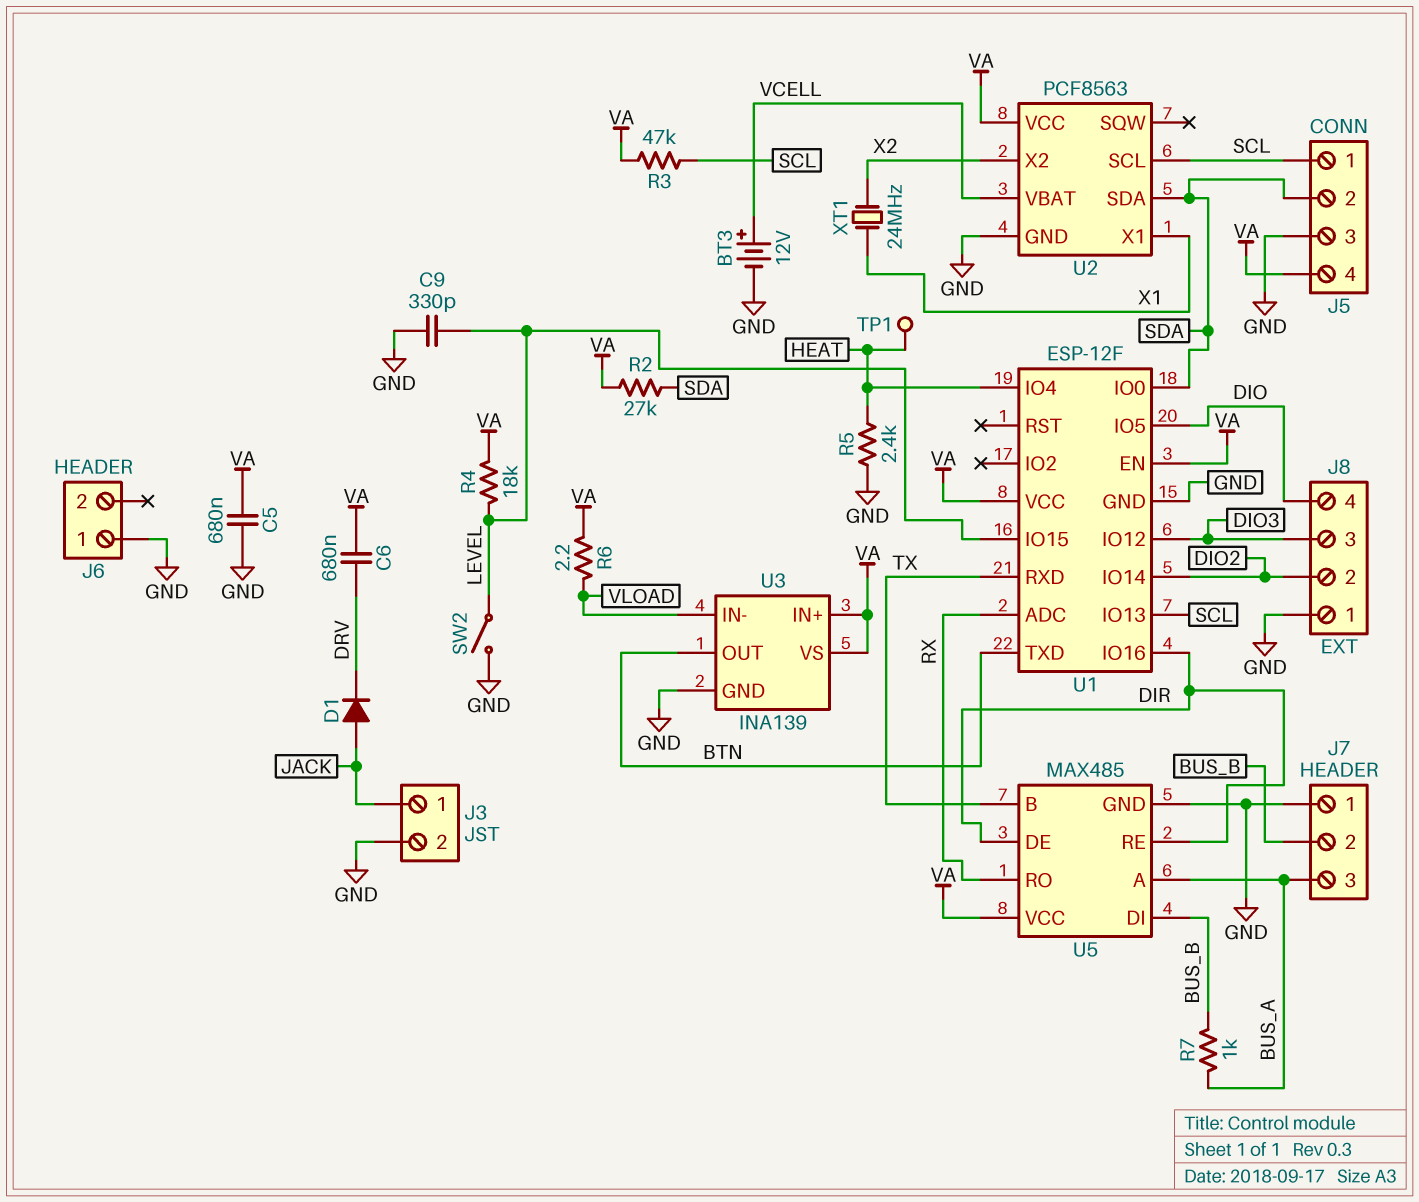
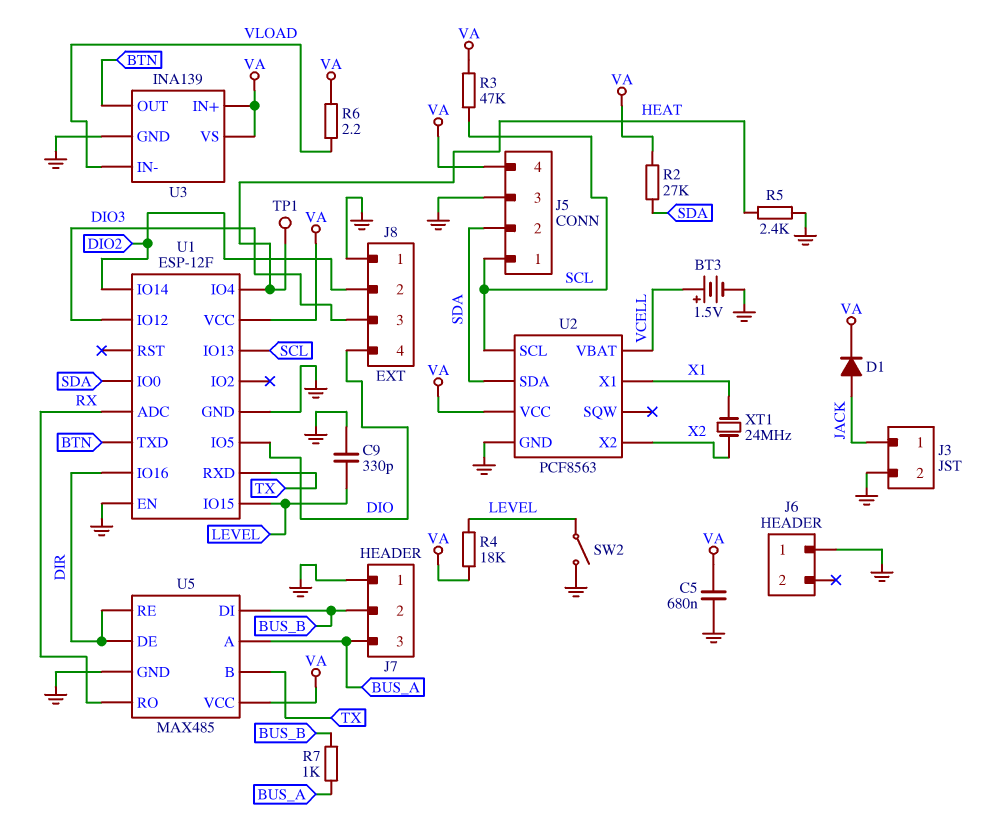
BT3: 12V (plus VCELL, minus GND) -> 1.5V (plus VCELL, minus GND)
C6: 680nF (DRV, VA) -> none
D1: diode (A JACK, K DRV) -> diode (A JACK, K VA)
U1 pin EN: VA -> GND

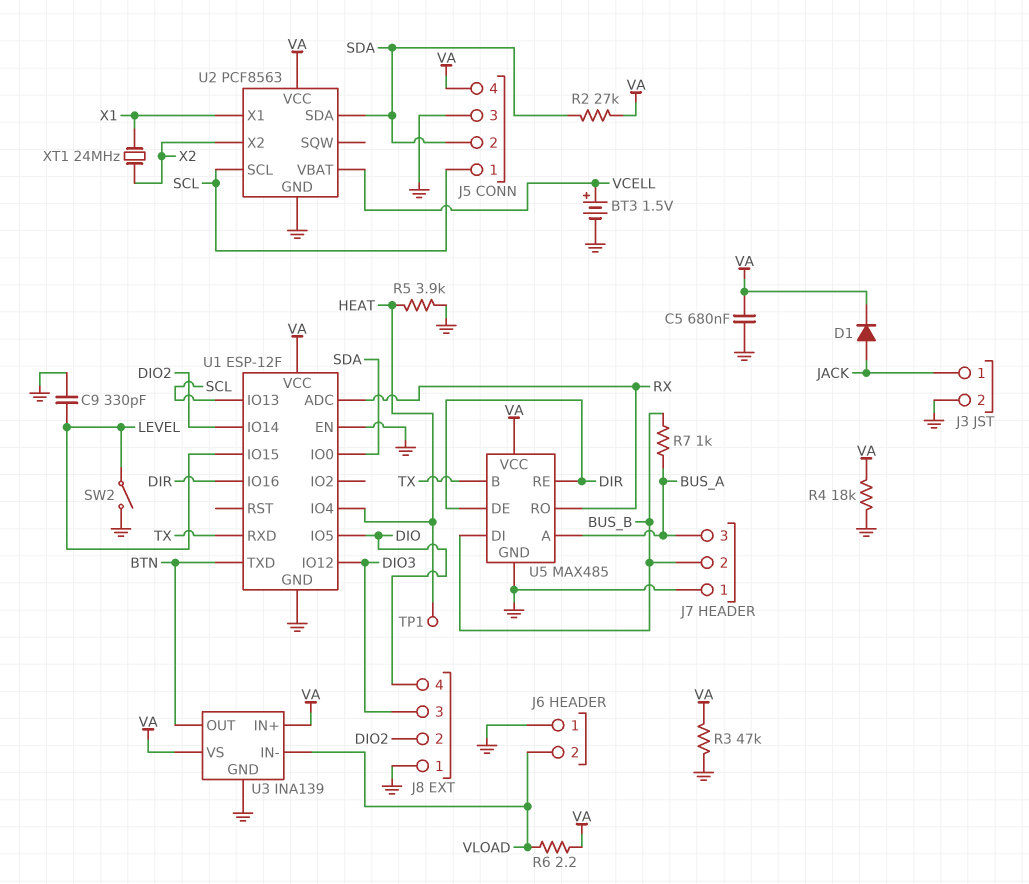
J6 pin 2: none -> VLOAD
R3: 47k (SCL, VA) -> 47k (GND, VA)
R4: 18k (LEVEL, VA) -> 18k (GND, VA)
R5: 2.4k (GND, HEAT) -> 3.9k (GND, HEAT)

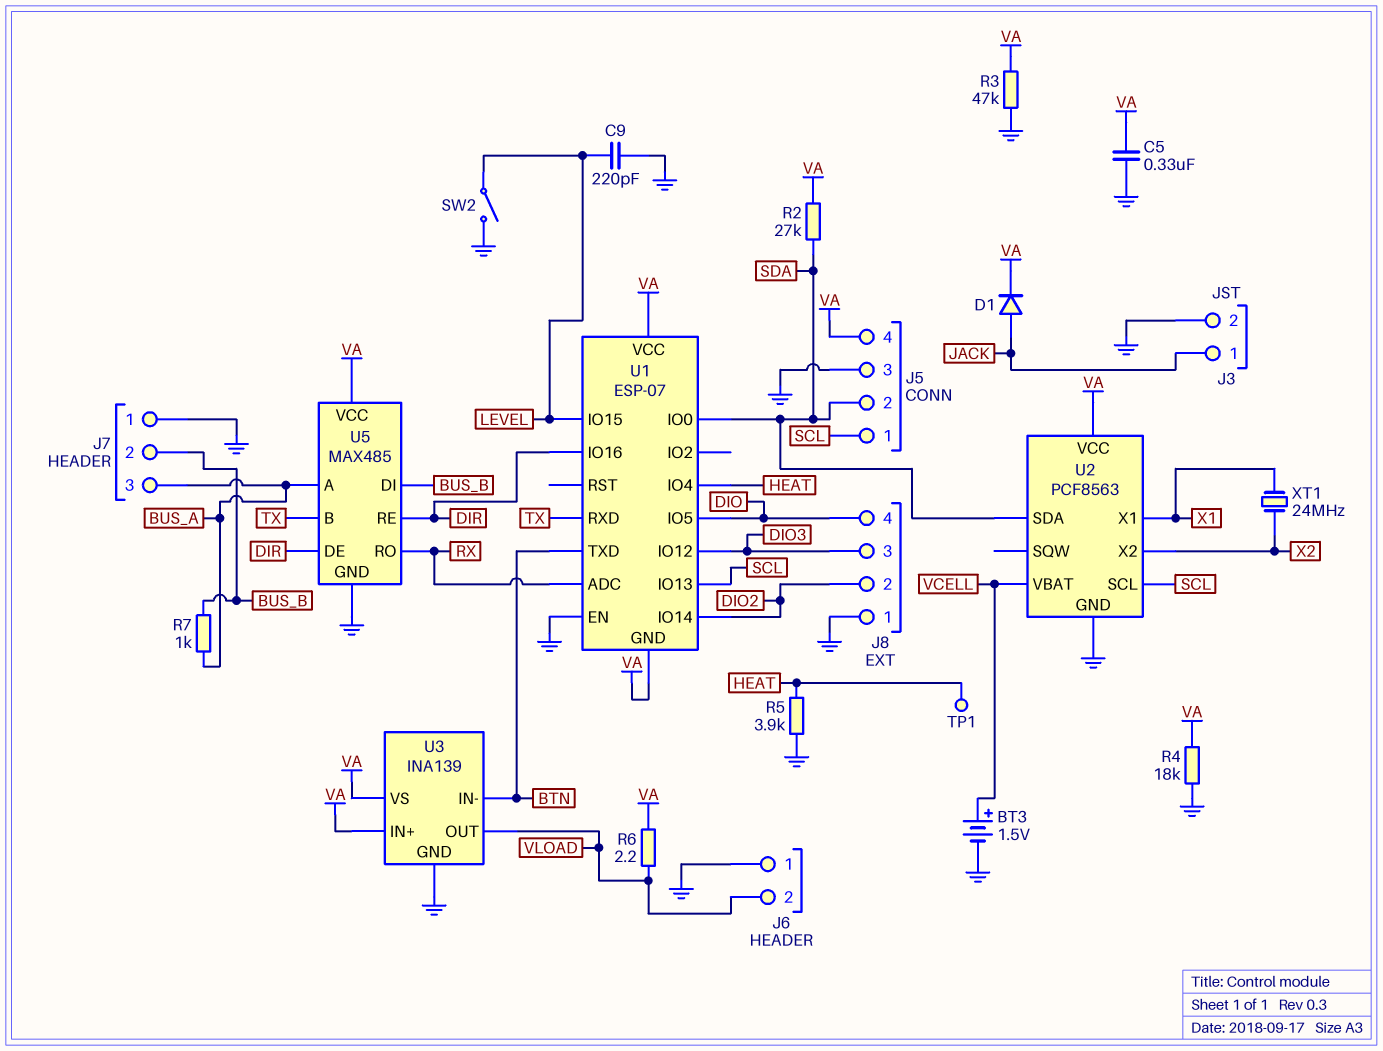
C5: 680nF (GND, VA) -> 330nF (GND, VA)
C9: 330pF (GND, LEVEL) -> 220pF (GND, LEVEL)
U1: ESP-12F -> ESP-07
U1 pin GND: GND -> VA
U3 pin IN-: VLOAD -> BTN
U3 pin OUT: BTN -> VLOAD

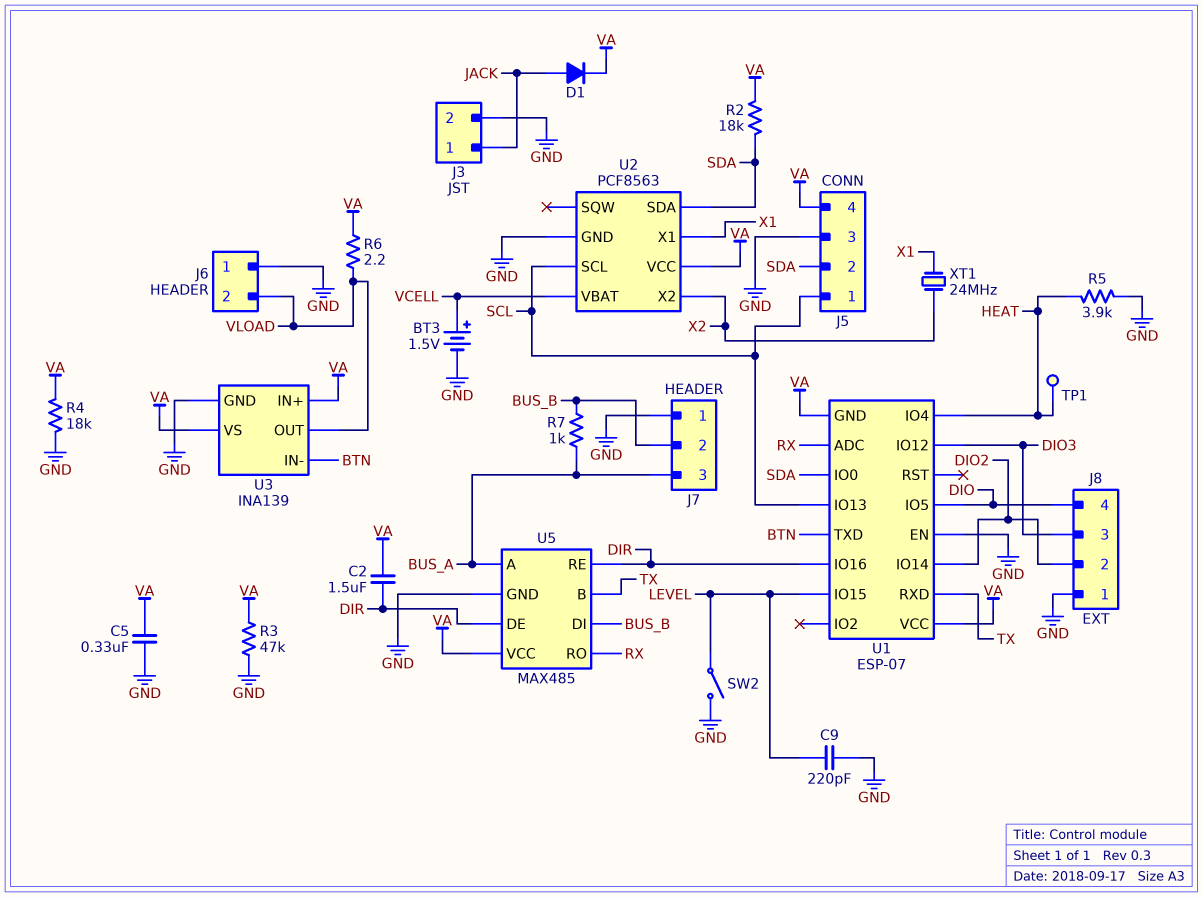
C2: none -> 1.5uF (DIR, VA)
R2: 27k (SDA, VA) -> 18k (SDA, VA)

